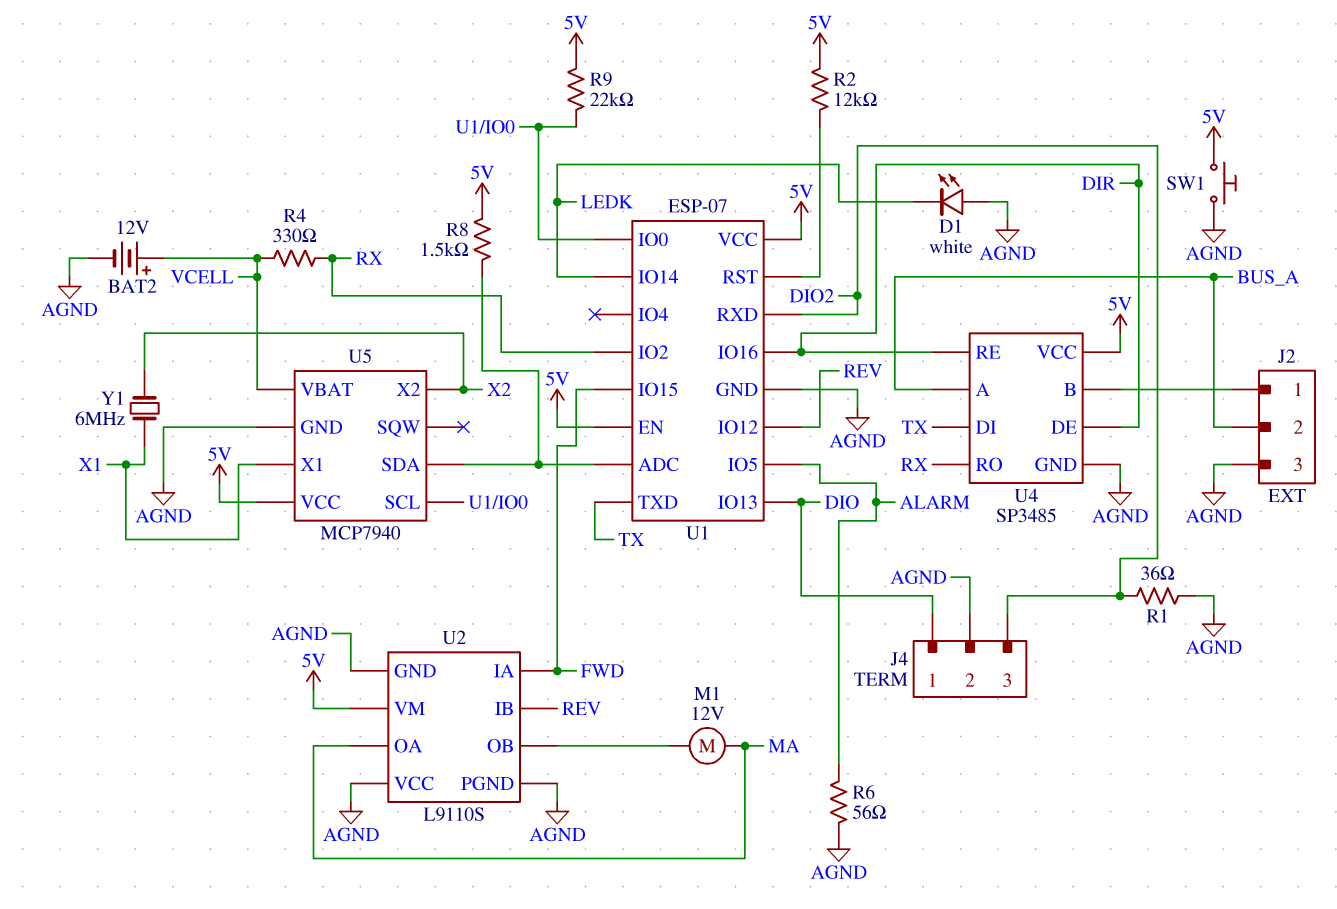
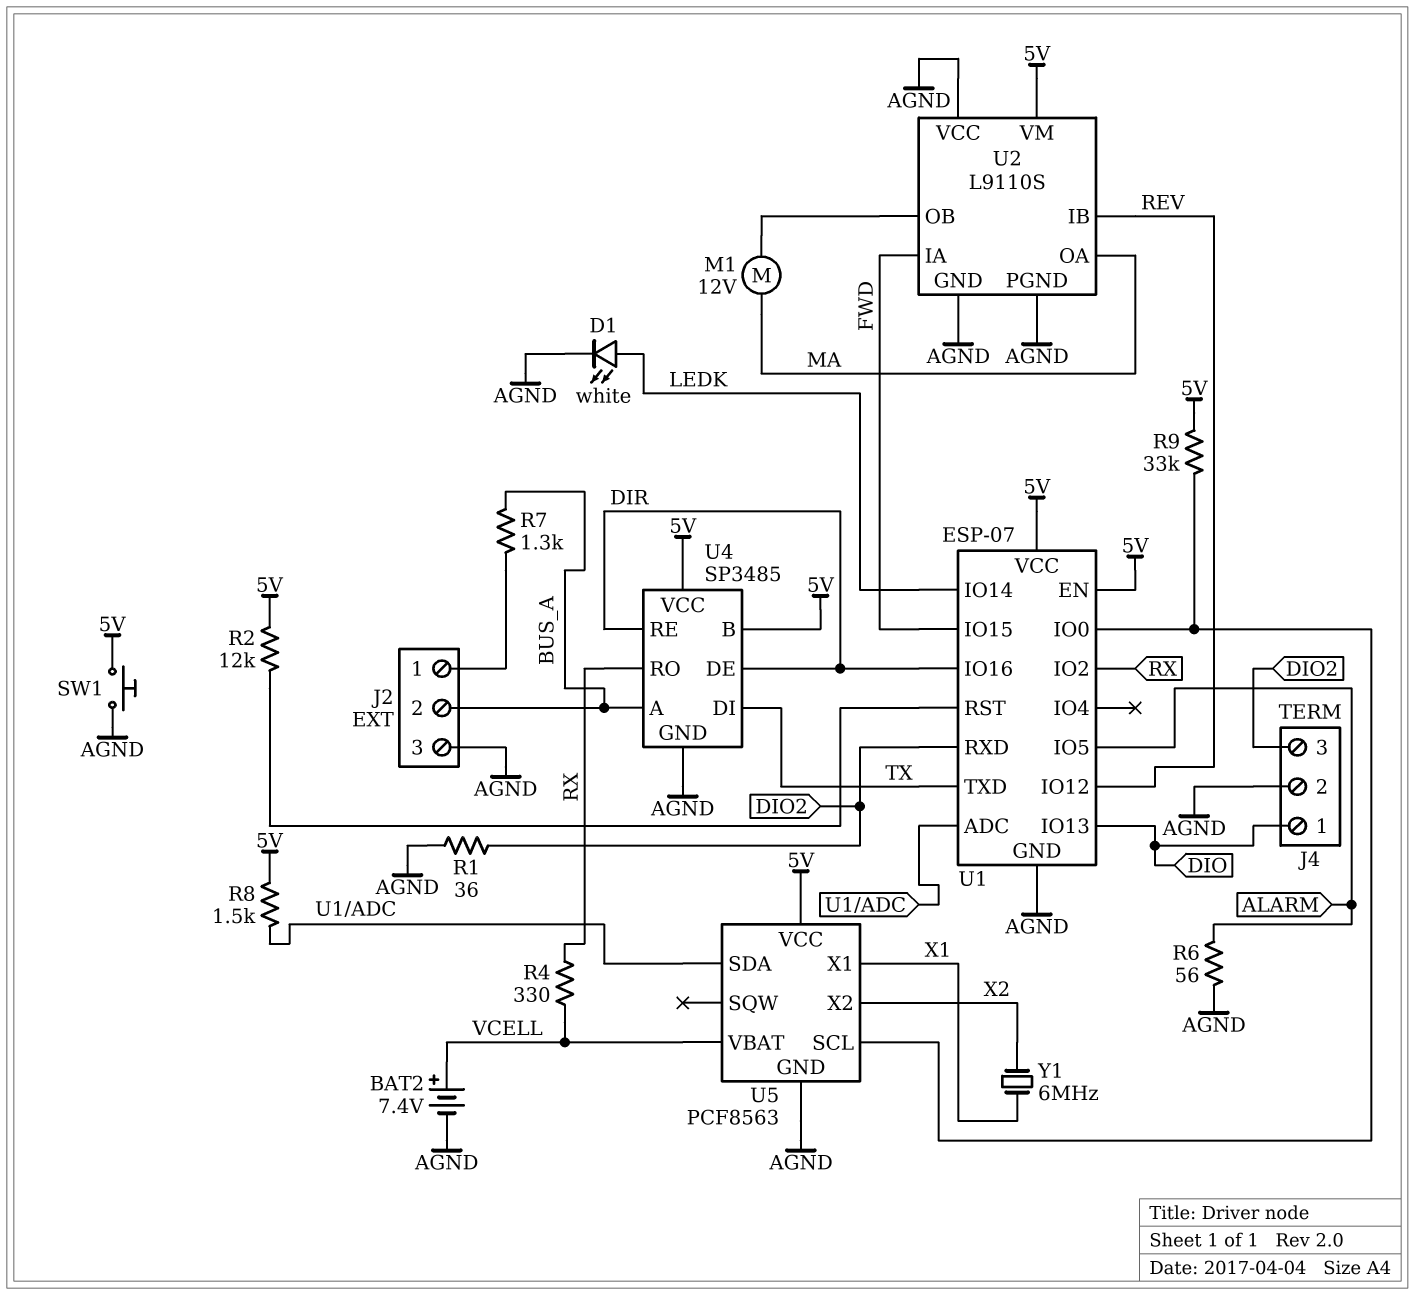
BAT2: 12V (plus VCELL, minus AGND) -> 7.4V (plus VCELL, minus AGND)
D1: LED white (A AGND, K LEDK) -> LED white (A LEDK, K AGND)
R7: none -> 1.3k (BUS_A, J2/1)
R9: 22k (5V, U1/IO0) -> 33k (5V, U1/IO0)
U4 pin B: J2/1 -> 5V
U5: MCP7940 -> PCF8563

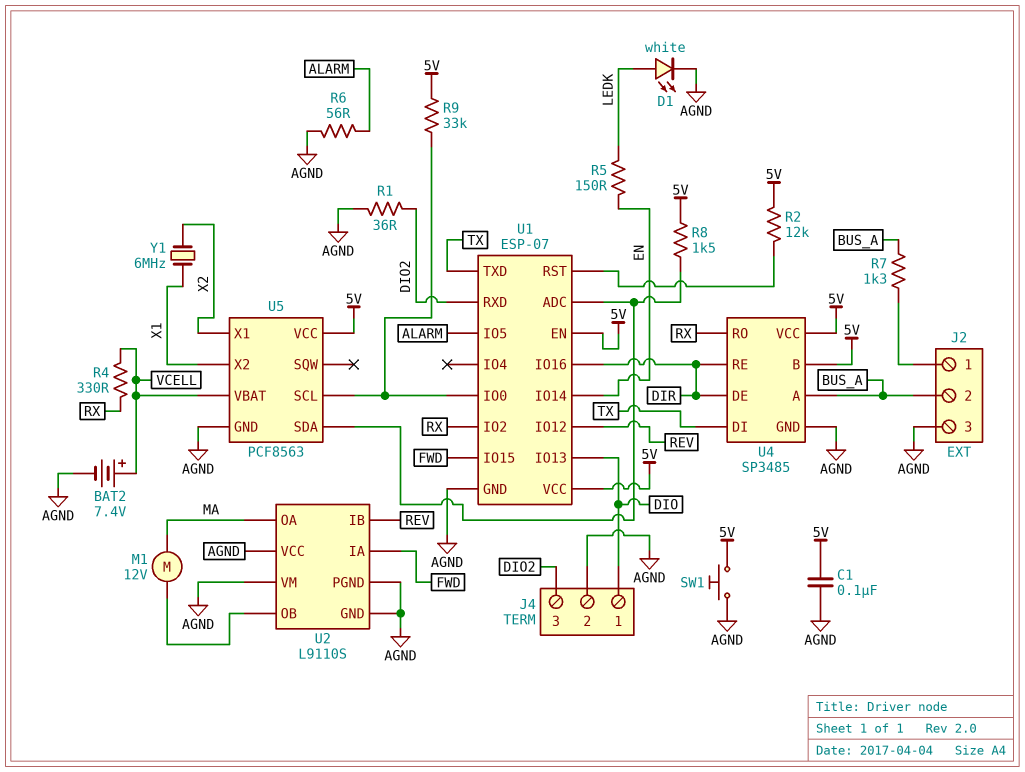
C1: none -> 100nF (5V, AGND)
R5: none -> 150 (EN, LEDK)
U1 pin IO14: LEDK -> EN
U2 pin VM: 5V -> AGND
U5 pin X1: X1 -> X2
U5 pin X2: X2 -> X1

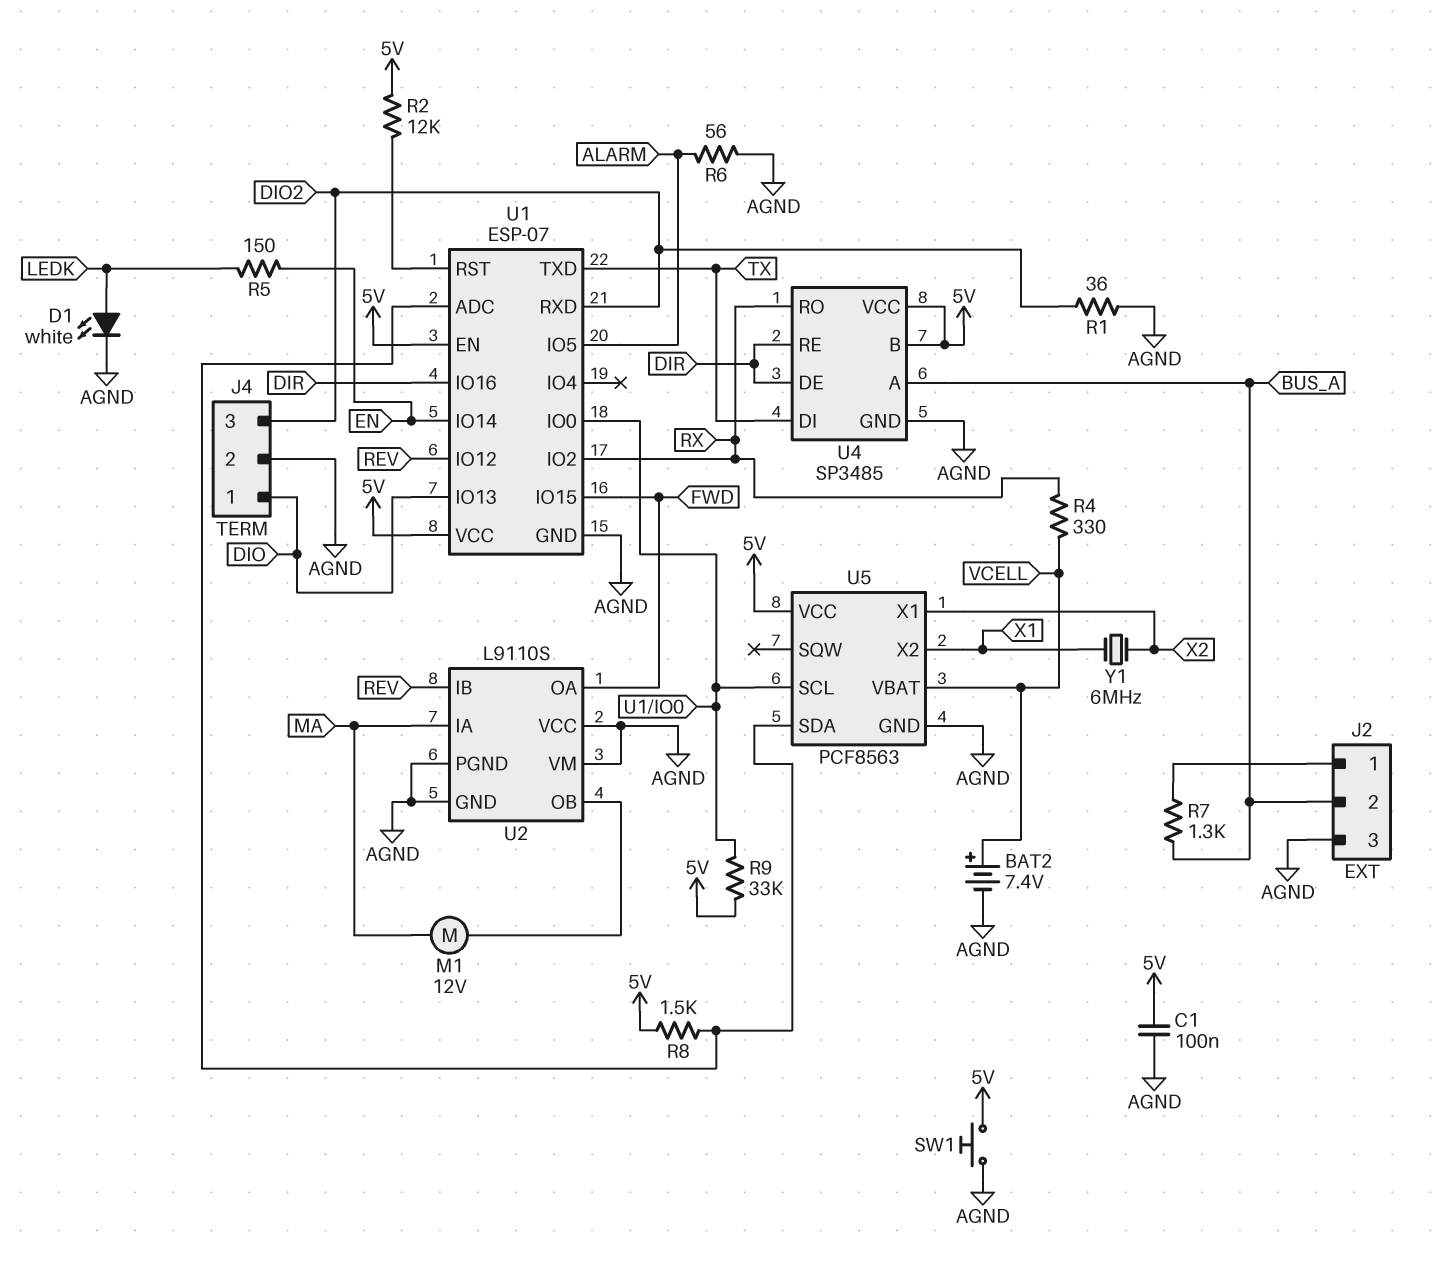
U2 pin IA: FWD -> MA
U2 pin OA: MA -> FWD

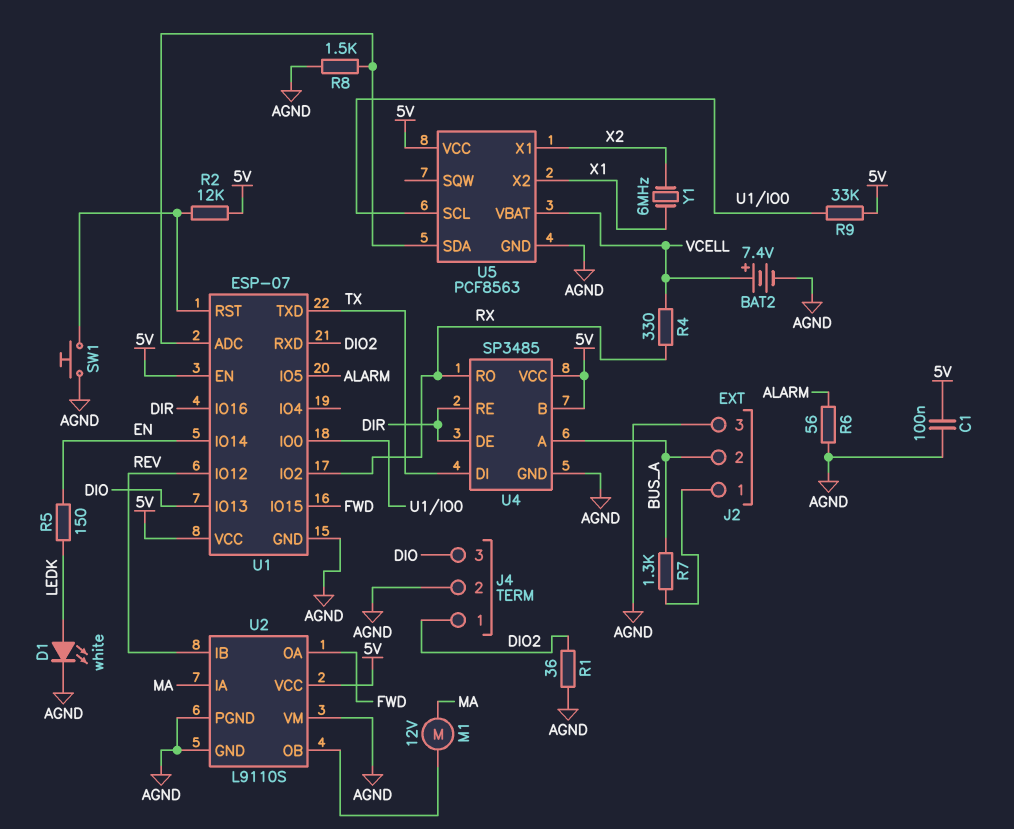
J4 pin 1: DIO -> DIO2
J4 pin 3: DIO2 -> DIO
R8: 1.5k (5V, U1/ADC) -> 1.5k (AGND, U1/ADC)
SW1: button (5V, AGND) -> button (AGND, U1/RST)
U2 pin VCC: AGND -> 5V

